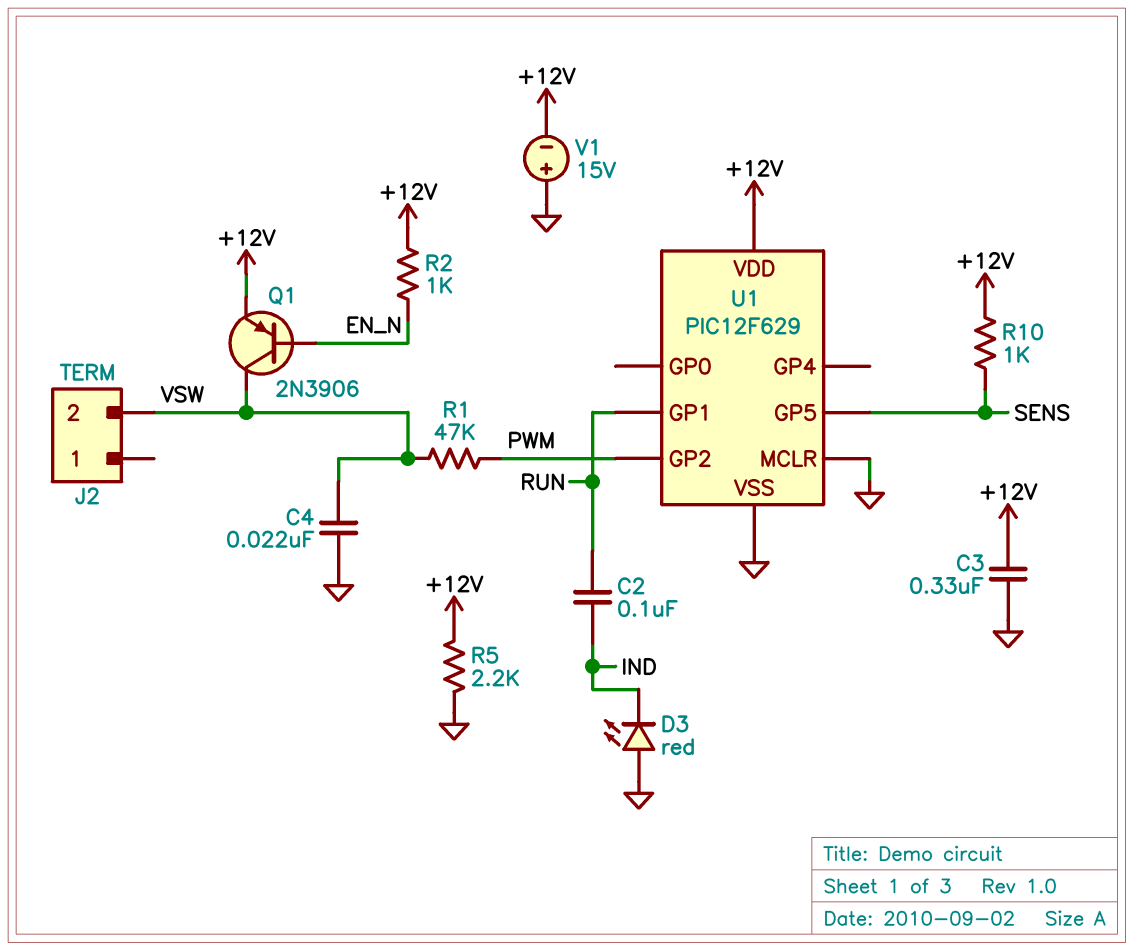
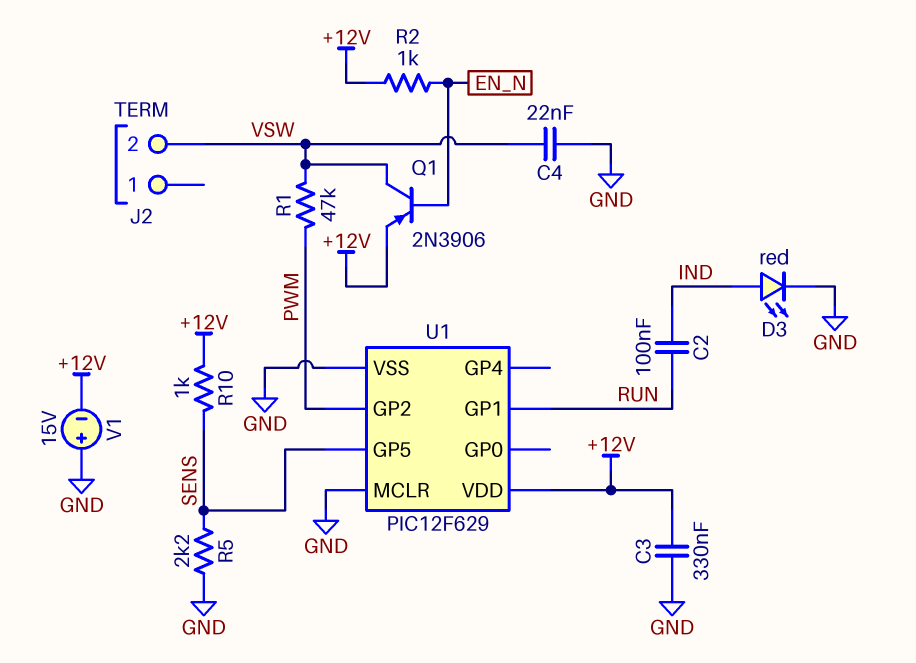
D3: LED red (A GND, K IND) -> LED red (A IND, K GND)
R5: 2.2k (+12V, GND) -> 2.2k (GND, SENS)

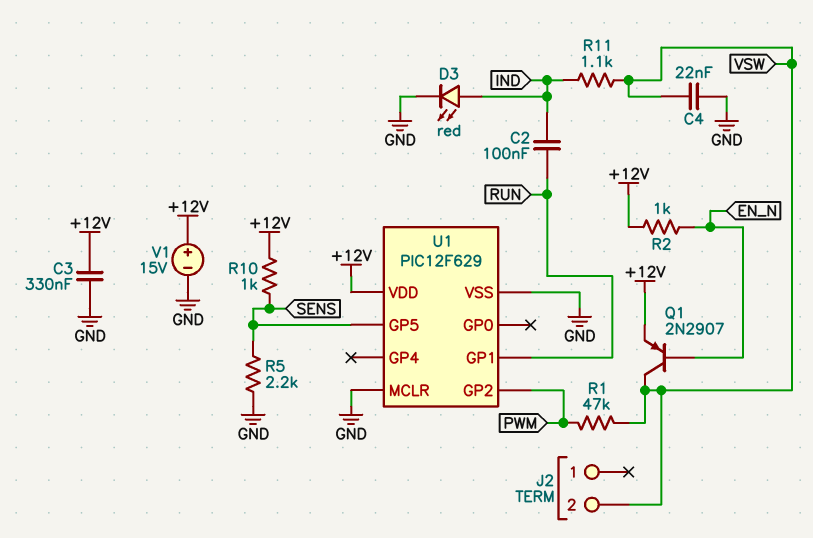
Q1: PNP 2N3906 (B EN_N, C VSW, E +12V) -> PNP 2N2907 (B EN_N, C VSW, E +12V)
R11: none -> 1.1k (IND, VSW)
V1: 15V (plus GND, minus +12V) -> 15V (plus +12V, minus GND)

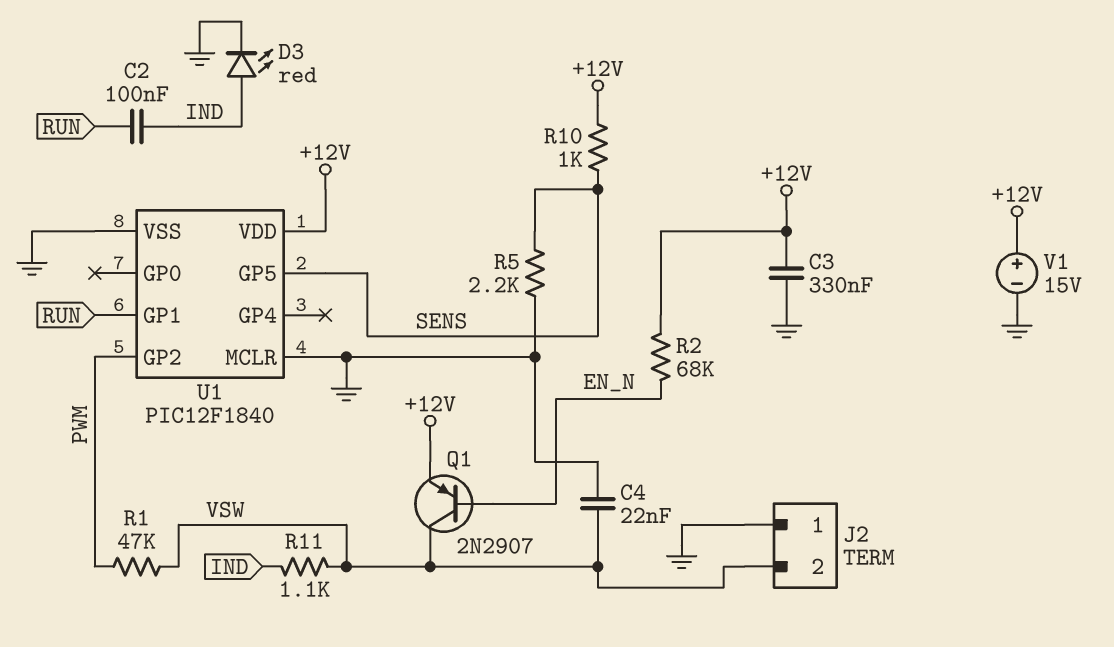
J2 pin 1: none -> GND
R2: 1k (+12V, EN_N) -> 68k (+12V, EN_N)
U1: PIC12F629 -> PIC12F1840

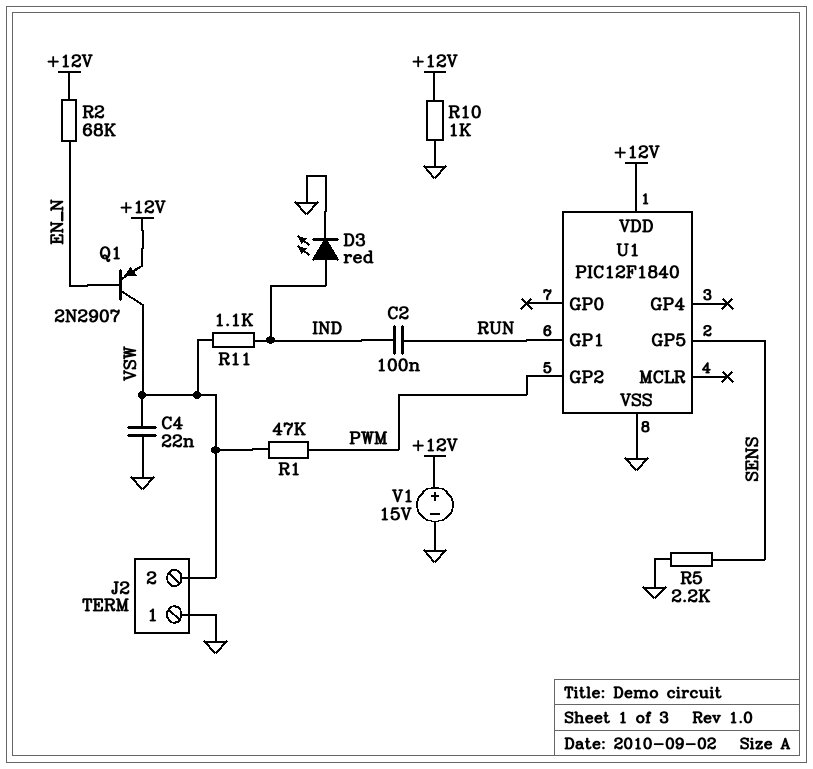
C3: 330nF (+12V, GND) -> none
R10: 1k (+12V, SENS) -> 1k (+12V, GND)
U1 pin MCLR: GND -> none

